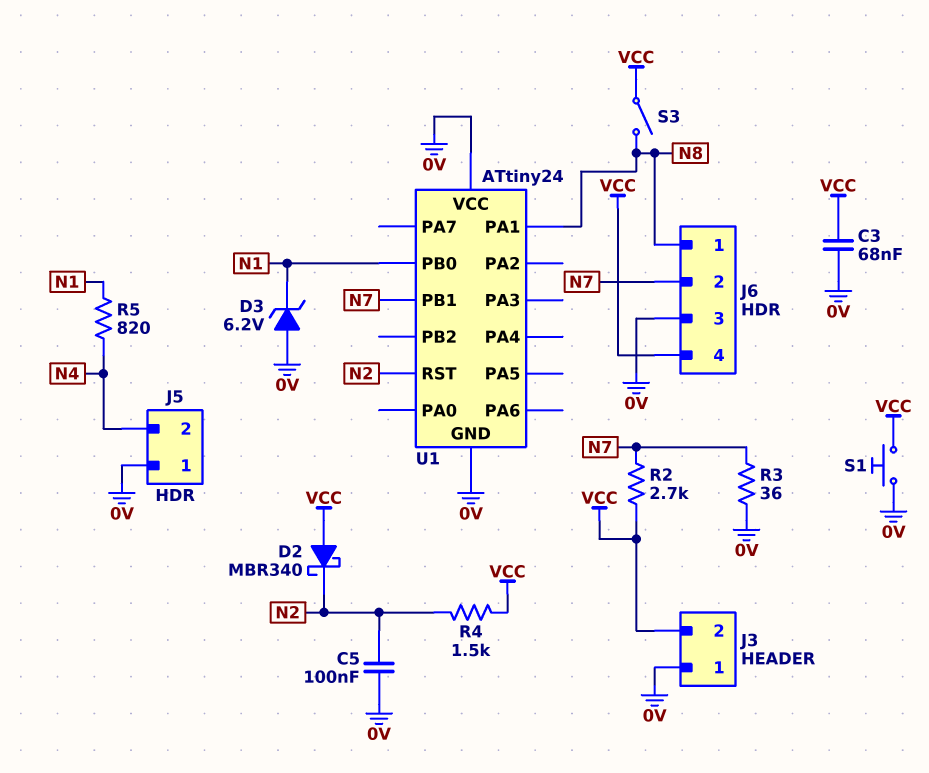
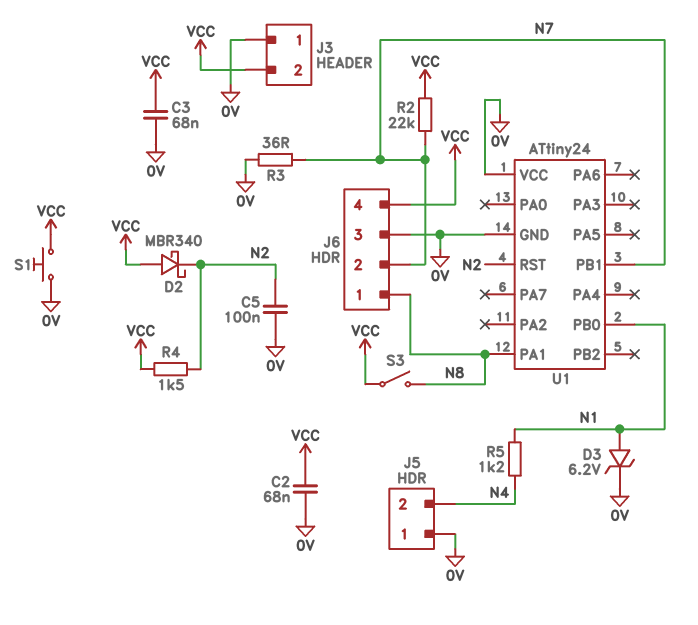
C2: none -> 68nF (0V, VCC)
D3: zener 6.2V (A 0V, K N1) -> zener 6.2V (A N1, K 0V)
R2: 2.7k (N7, VCC) -> 22k (N7, VCC)
R5: 820 (N1, N4) -> 1.2k (N1, N4)

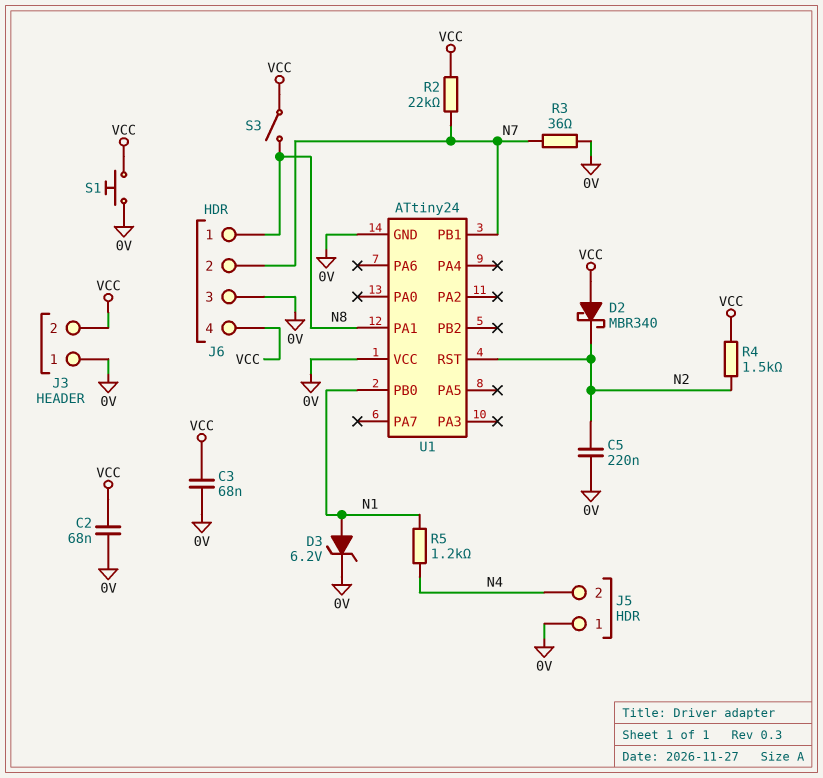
C5: 100nF (0V, N2) -> 220nF (0V, N2)

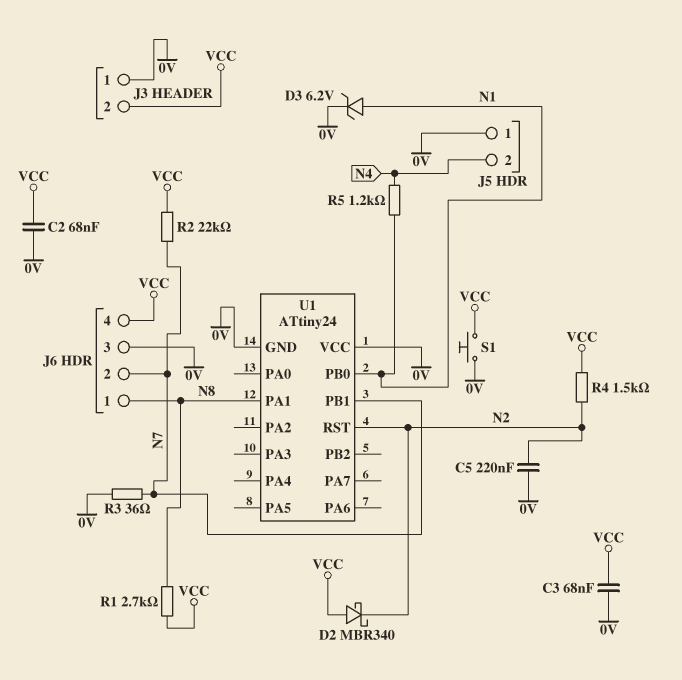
R1: none -> 2.7k (N8, VCC)
S3: switch (N8, VCC) -> none

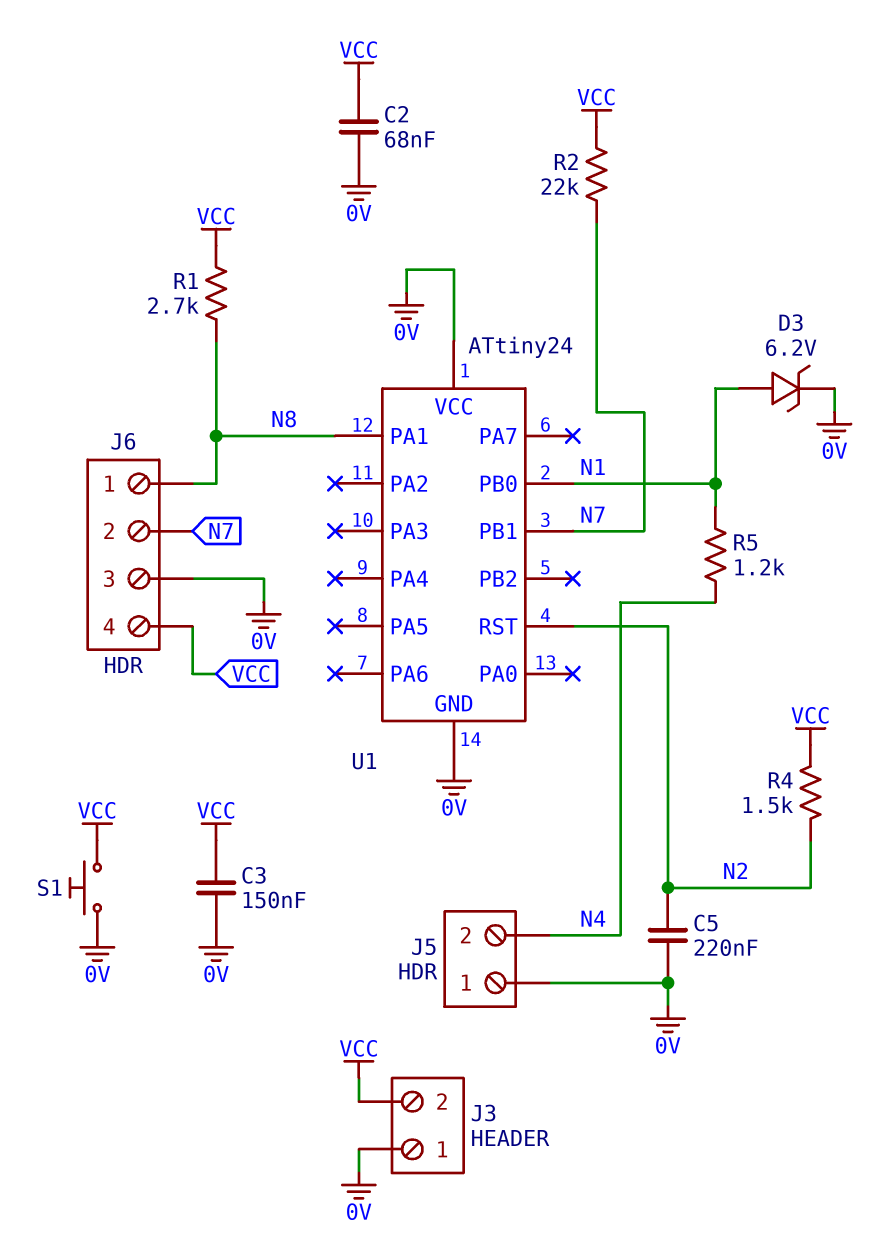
C3: 68nF (0V, VCC) -> 150nF (0V, VCC)
D2: schottky MBR340 (A VCC, K N2) -> none
R3: 36 (0V, N7) -> none

